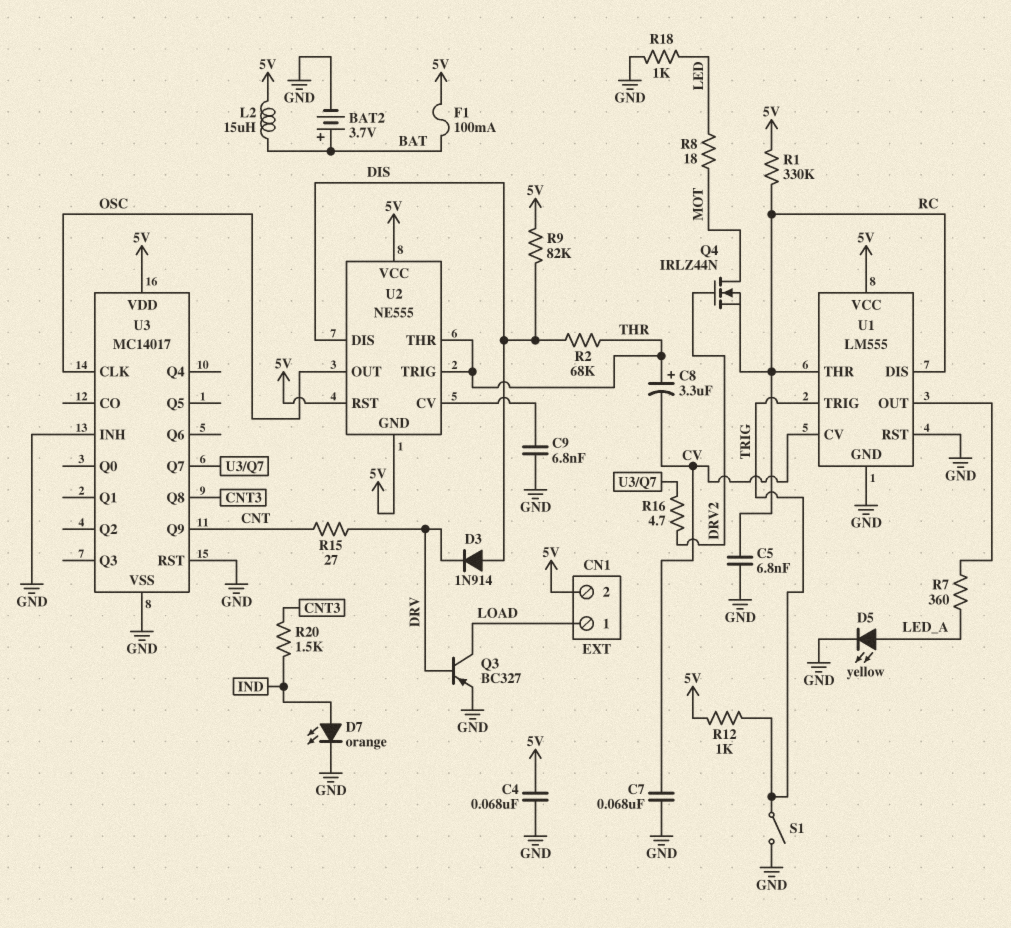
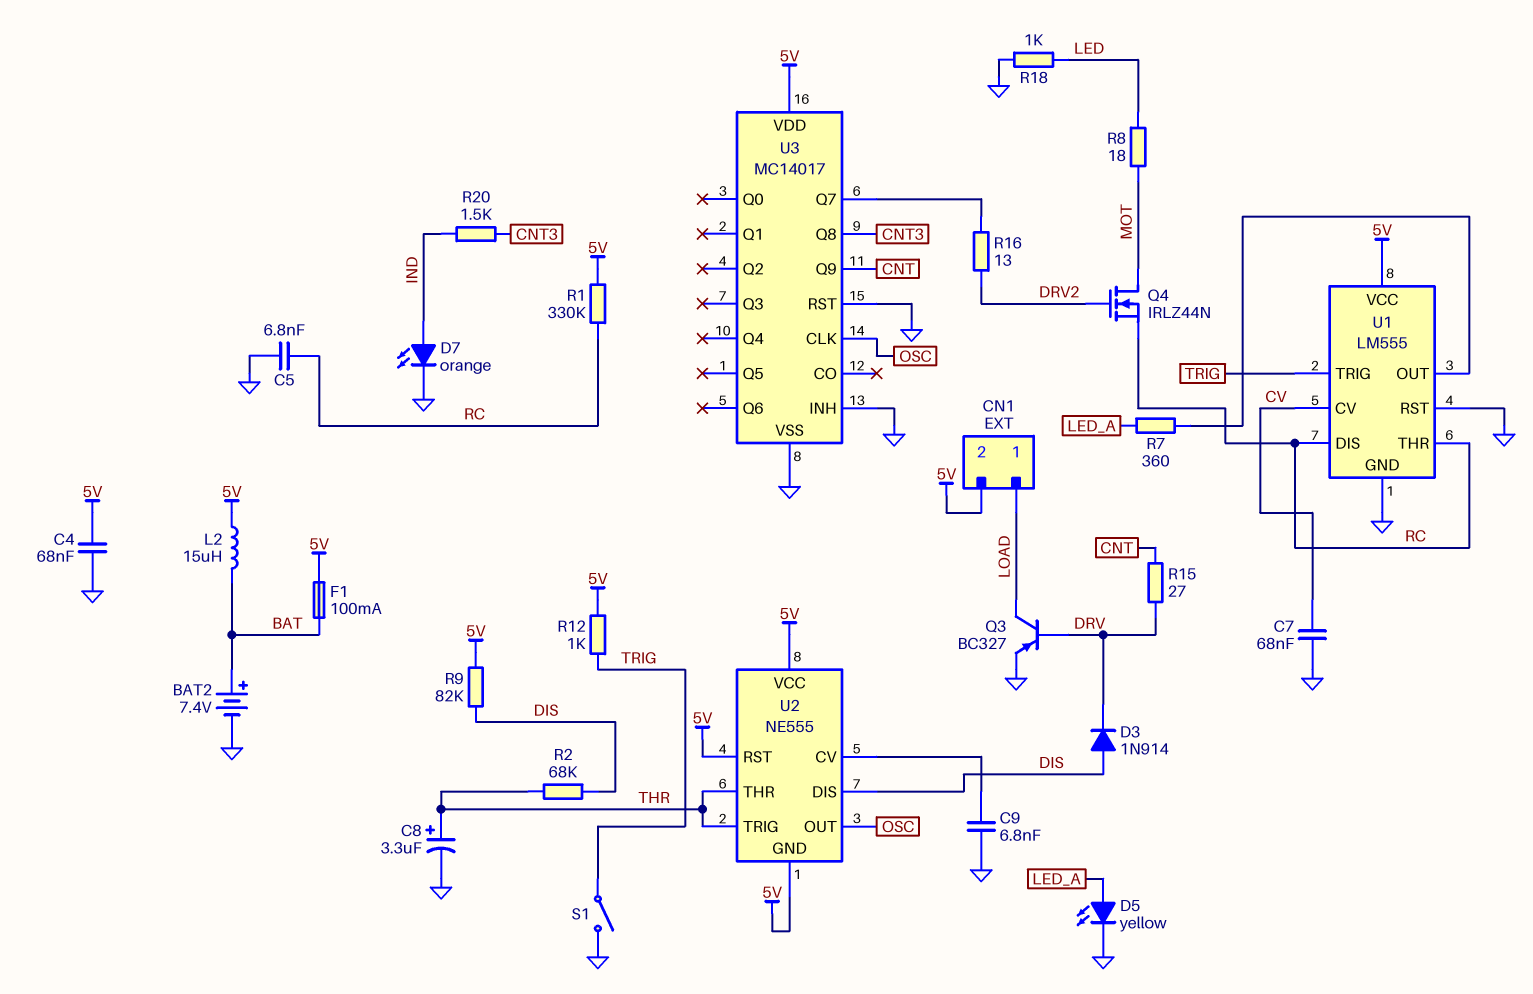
BAT2: 3.7V (plus BAT, minus GND) -> 7.4V (plus BAT, minus GND)
C8: 3.3uF (plus THR, minus CV) -> 3.3uF (plus THR, minus GND)
R16: 4.7 (DRV2, U3/Q7) -> 13 (DRV2, U3/Q7)

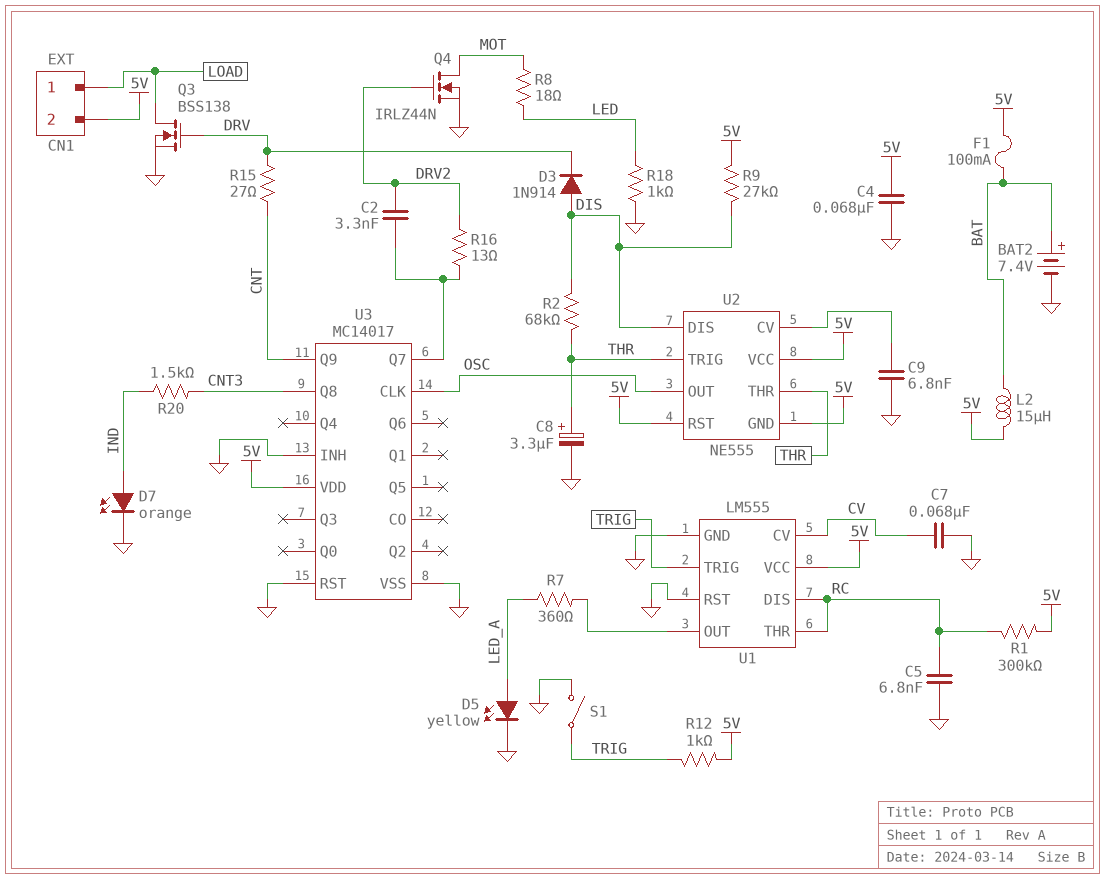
C2: none -> 3.3nF (DRV2, U3/Q7)
Q3: PNP BC327 (B DRV, C LOAD, E GND) -> NMOS BSS138 (G DRV, D LOAD, S GND)
Q4: NMOS IRLZ44N (G DRV2, D MOT, S RC) -> NMOS IRLZ44N (G DRV2, D MOT, S GND)
R1: 330k (5V, RC) -> 300k (5V, RC)
R9: 82k (5V, DIS) -> 27k (5V, DIS)

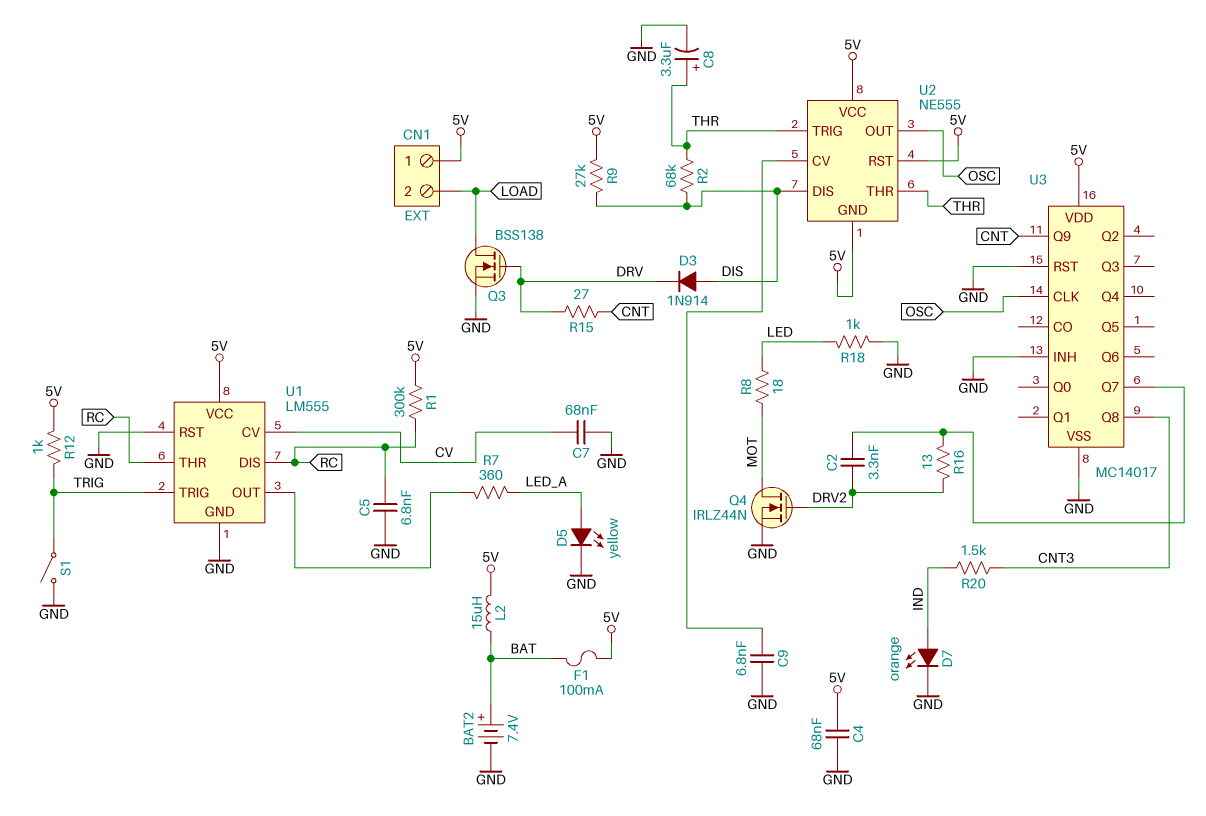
CN1 pin 1: LOAD -> 5V
CN1 pin 2: 5V -> LOAD

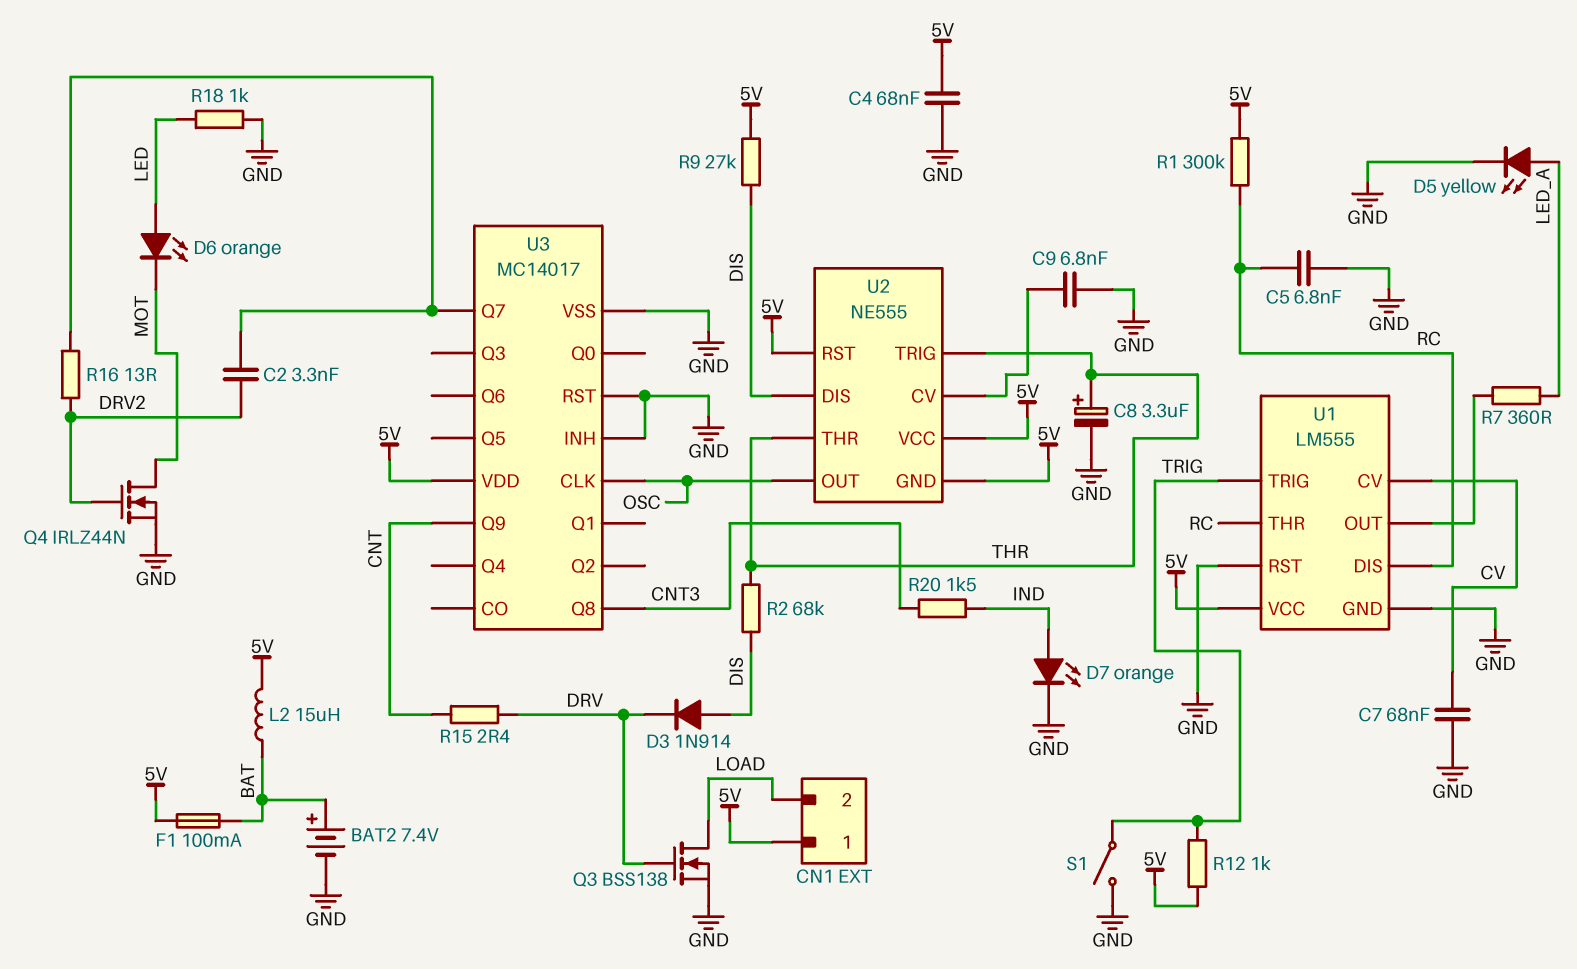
D6: none -> LED orange (A LED, K MOT)
R8: 18 (LED, MOT) -> none
R15: 27 (CNT, DRV) -> 2.4 (CNT, DRV)

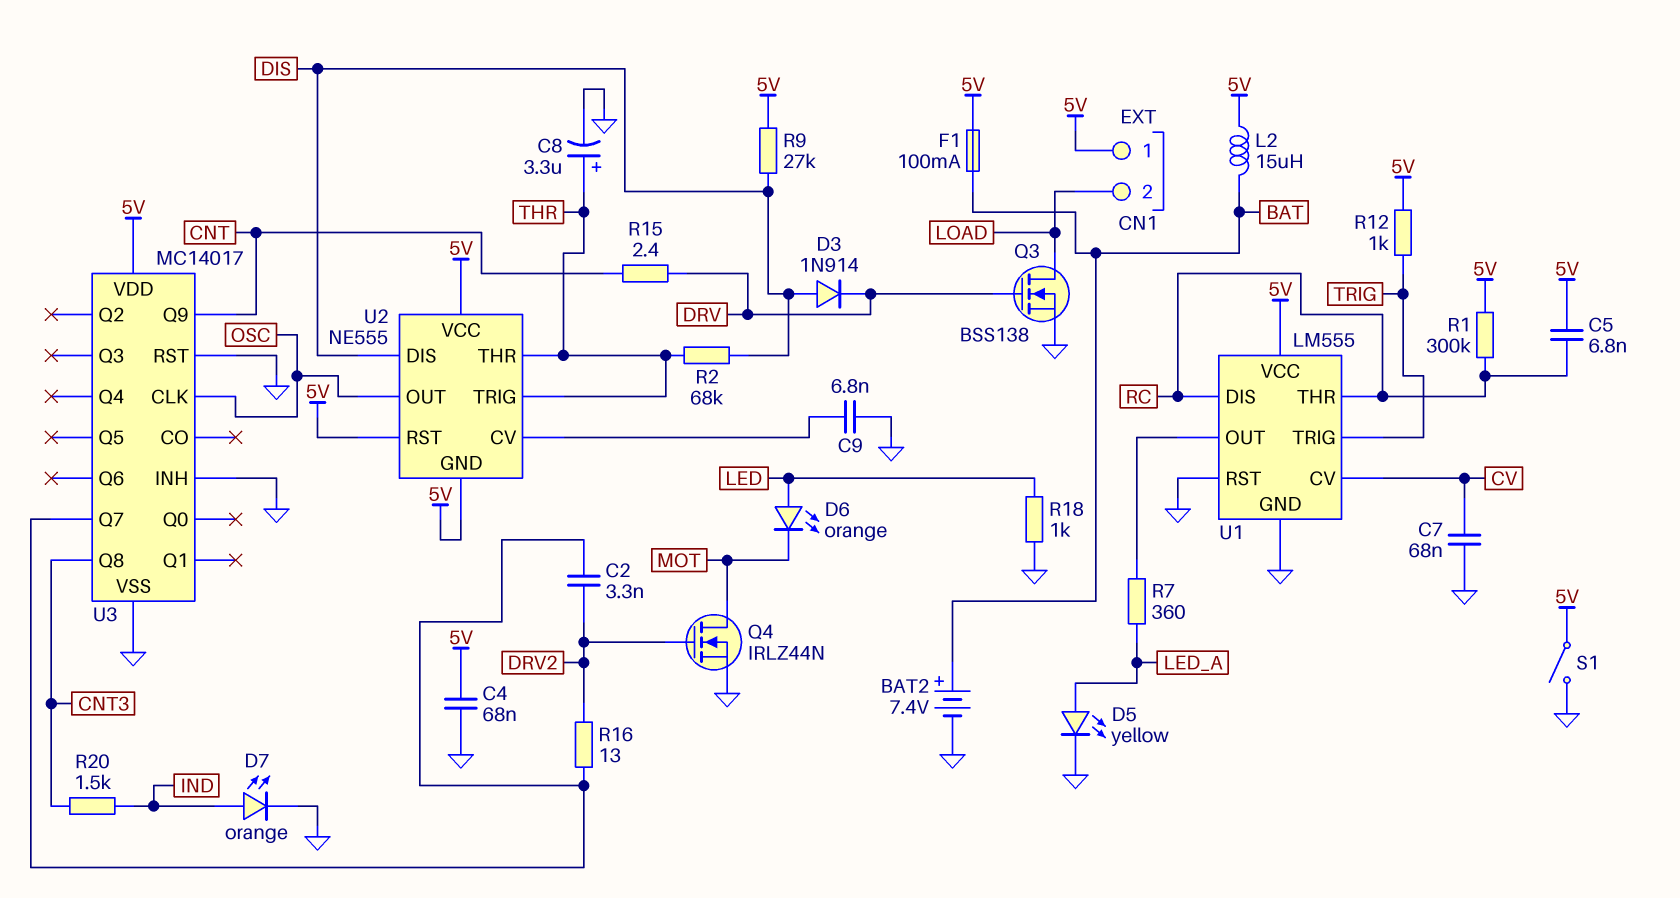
C5: 6.8nF (GND, RC) -> 6.8nF (5V, RC)
S1: switch (GND, TRIG) -> switch (5V, GND)

